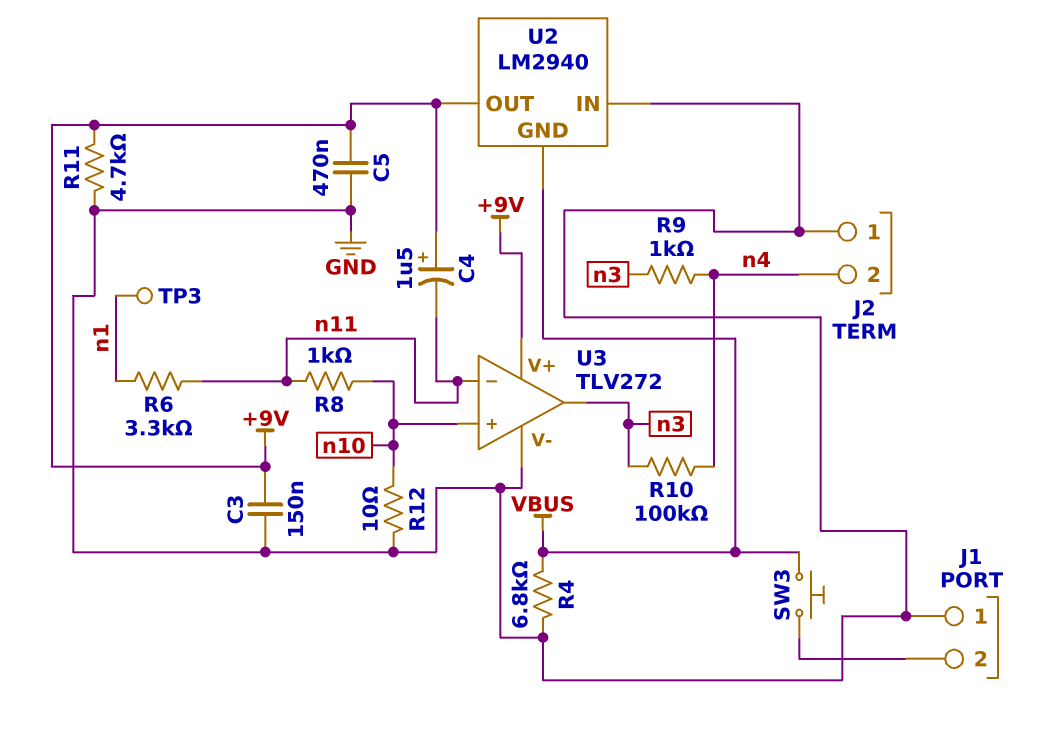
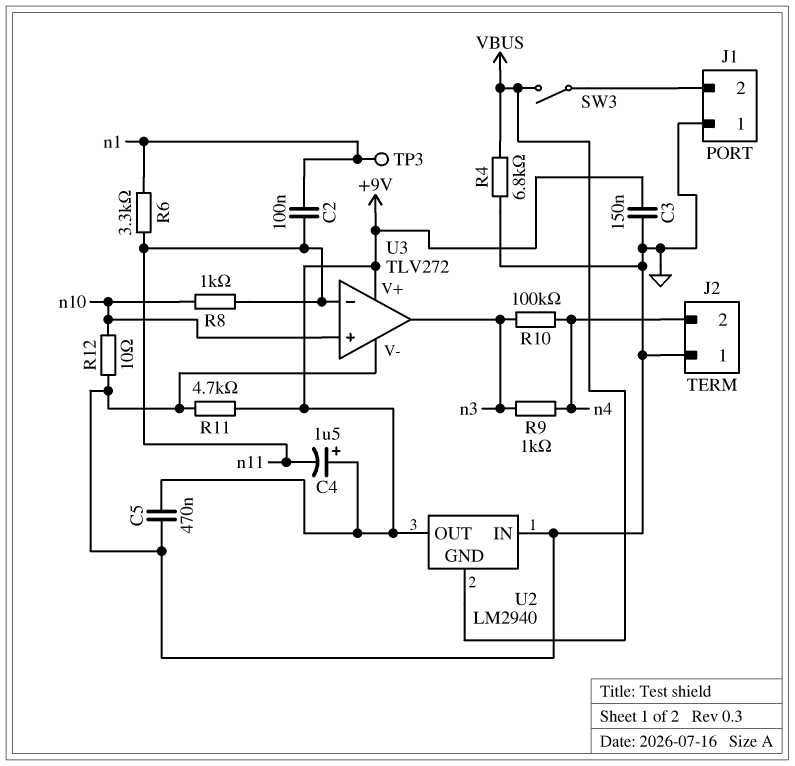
C2: none -> 100nF (n1, n11)
SW3: button (J1/2, VBUS) -> switch (J1/2, VBUS)

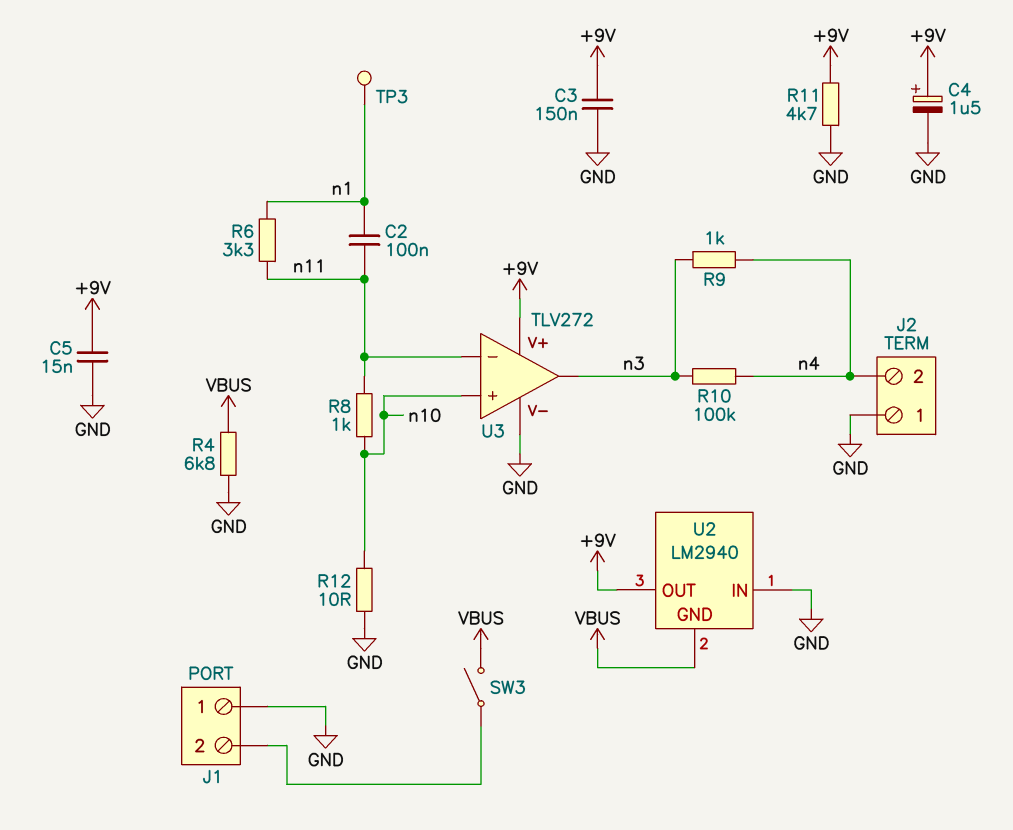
C4: 1.5uF (plus +9V, minus n11) -> 1.5uF (plus +9V, minus GND)
C5: 470nF (+9V, GND) -> 15nF (+9V, GND)

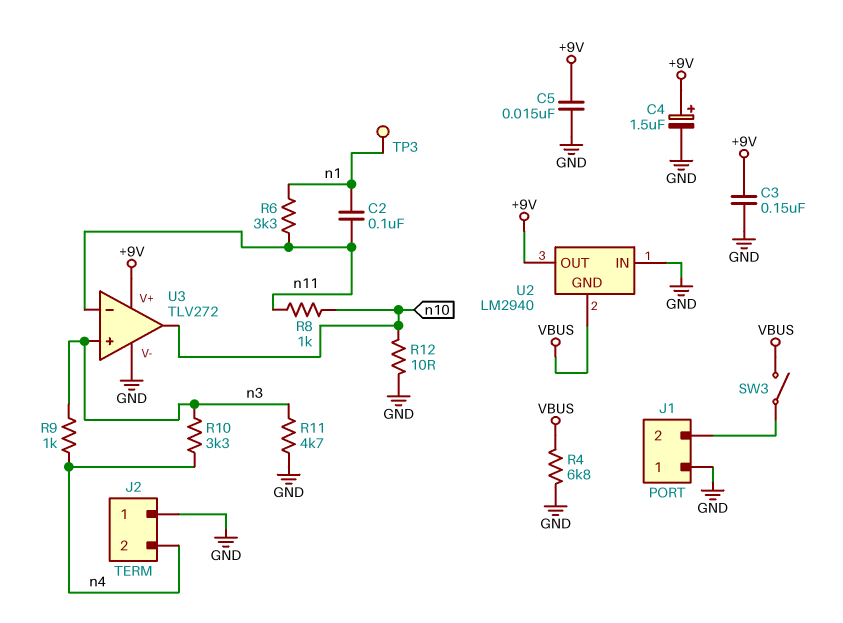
R10: 100k (n3, n4) -> 3.3k (n3, n4)
R11: 4.7k (+9V, GND) -> 4.7k (GND, n3)
U3 pin in+: n10 -> n3
U3 pin out: n3 -> n10

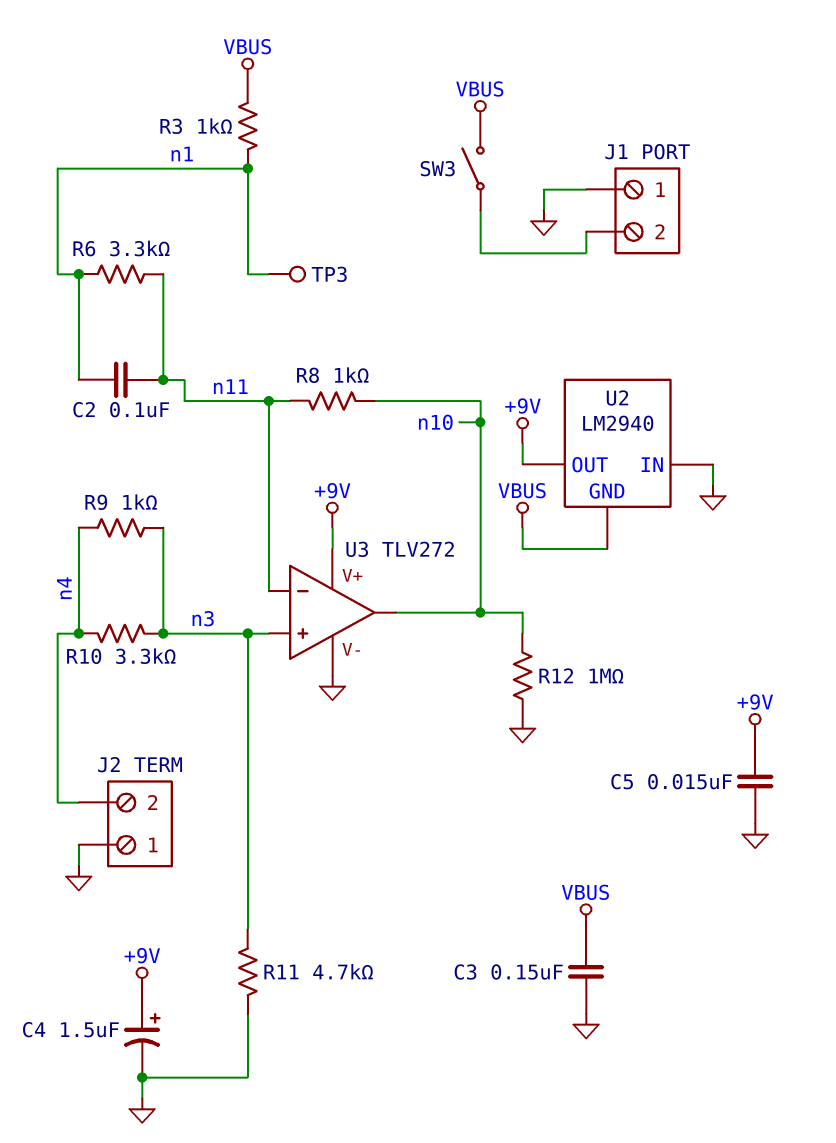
C3: 150nF (+9V, GND) -> 150nF (GND, VBUS)
R3: none -> 1k (VBUS, n1)
R4: 6.8k (GND, VBUS) -> none
R12: 10 (GND, n10) -> 1M (GND, n10)

